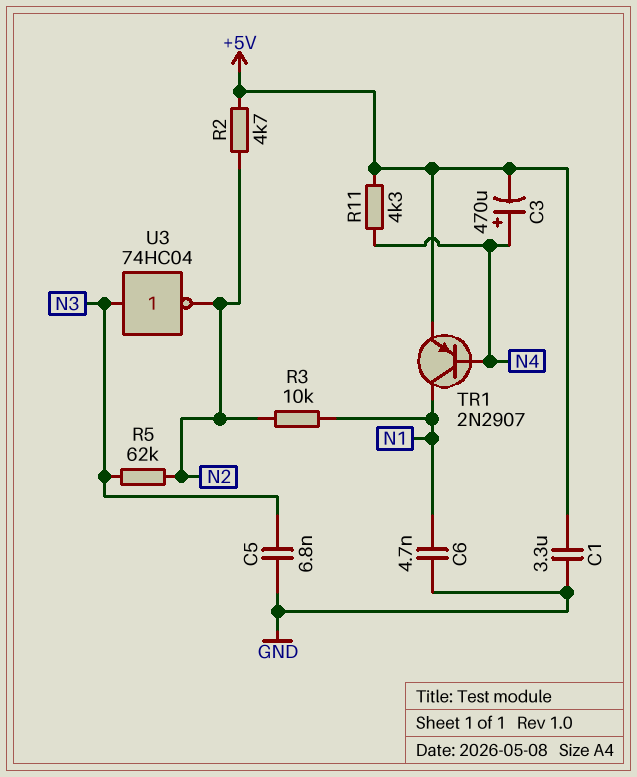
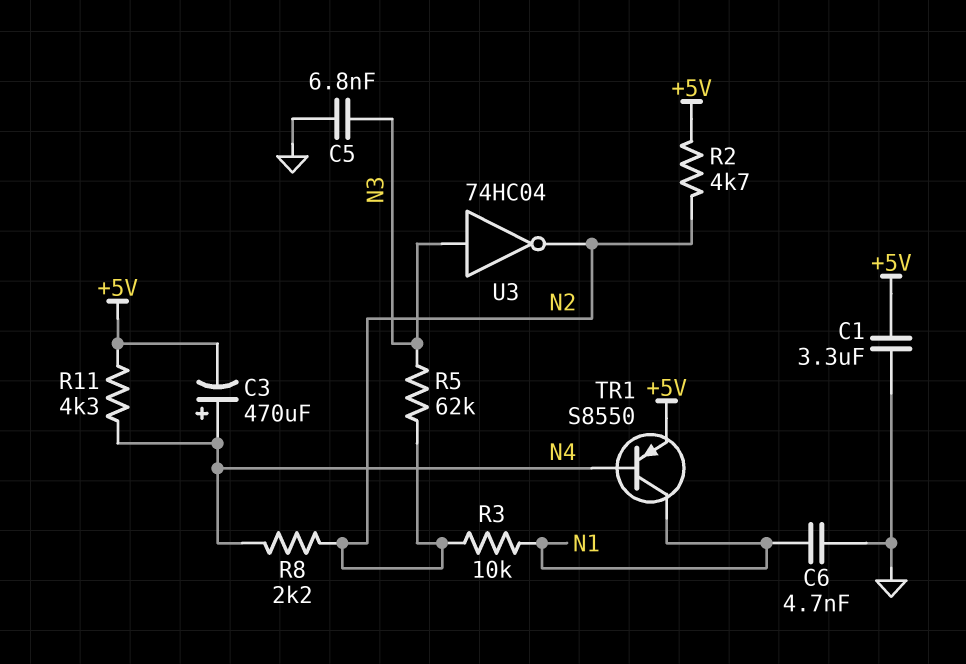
R8: none -> 2.2k (N2, N4)
TR1: PNP 2N2907 (B N4, C N1, E +5V) -> PNP S8550 (B N4, C N1, E +5V)

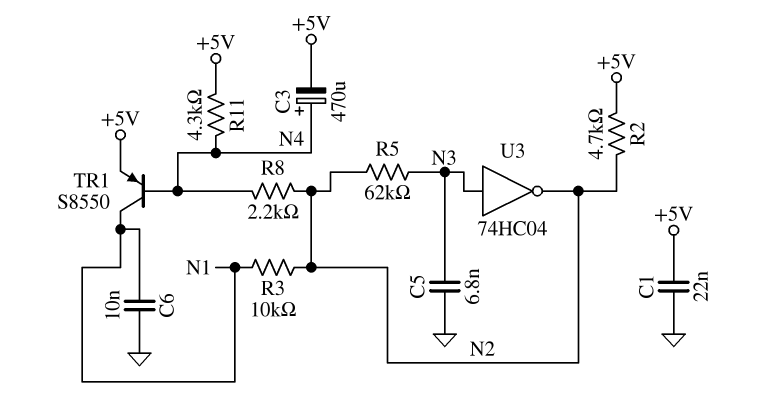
C1: 3.3uF (+5V, GND) -> 22nF (+5V, GND)
C6: 4.7nF (GND, N1) -> 10nF (GND, N1)

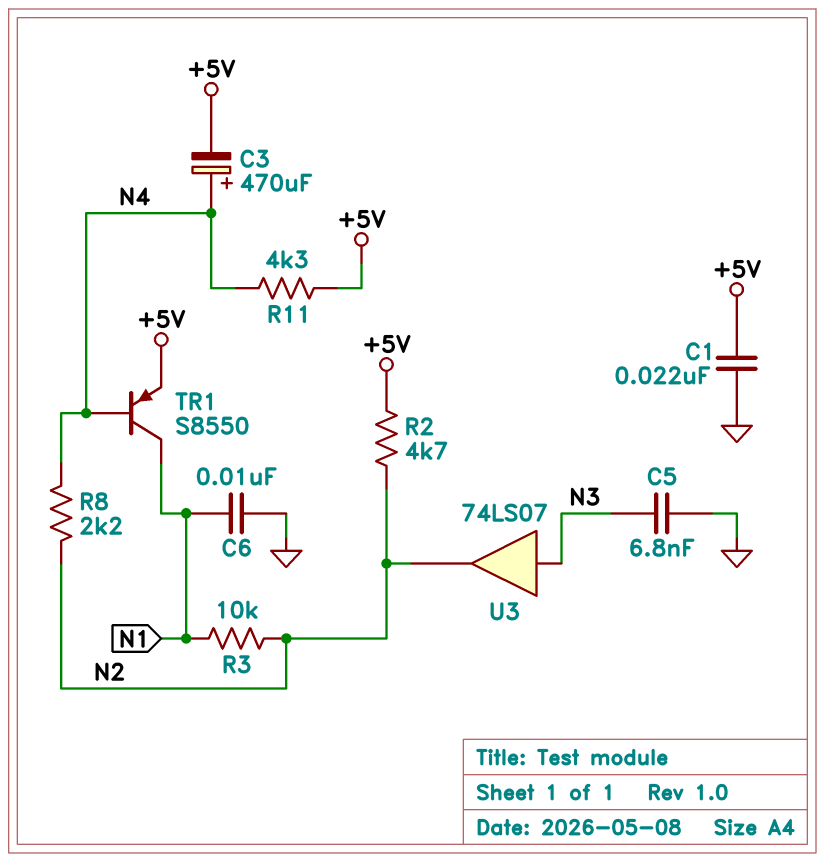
R5: 62k (N2, N3) -> none
U3: NOT 74HC04 (in N3, out N2) -> buffer 74LS07 (in N3, out N2)

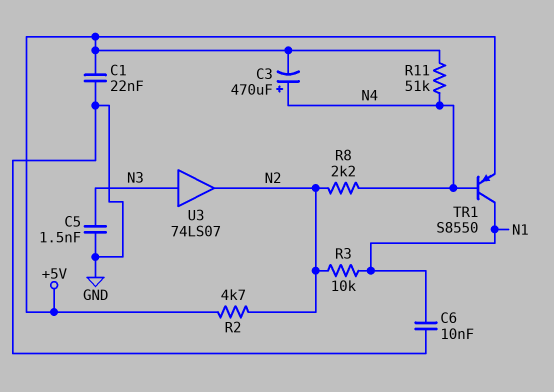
C5: 6.8nF (GND, N3) -> 1.5nF (GND, N3)
R11: 4.3k (+5V, N4) -> 51k (+5V, N4)

